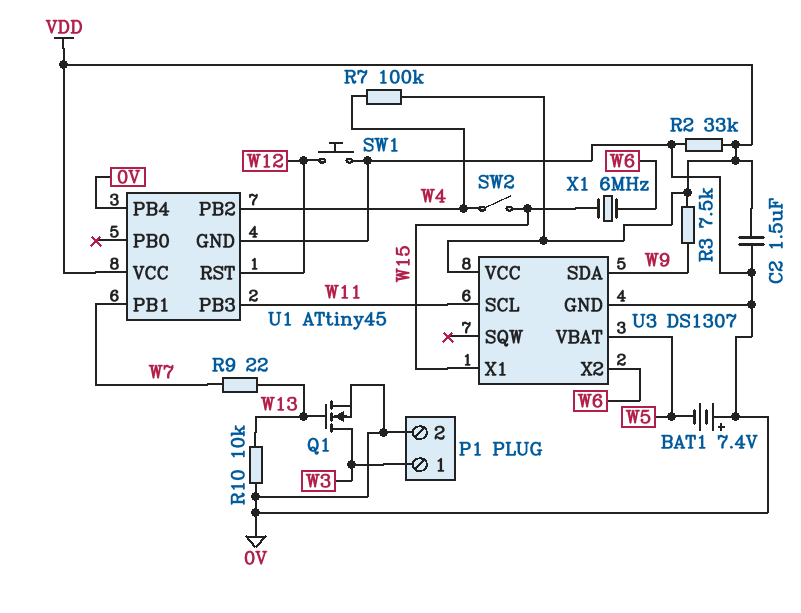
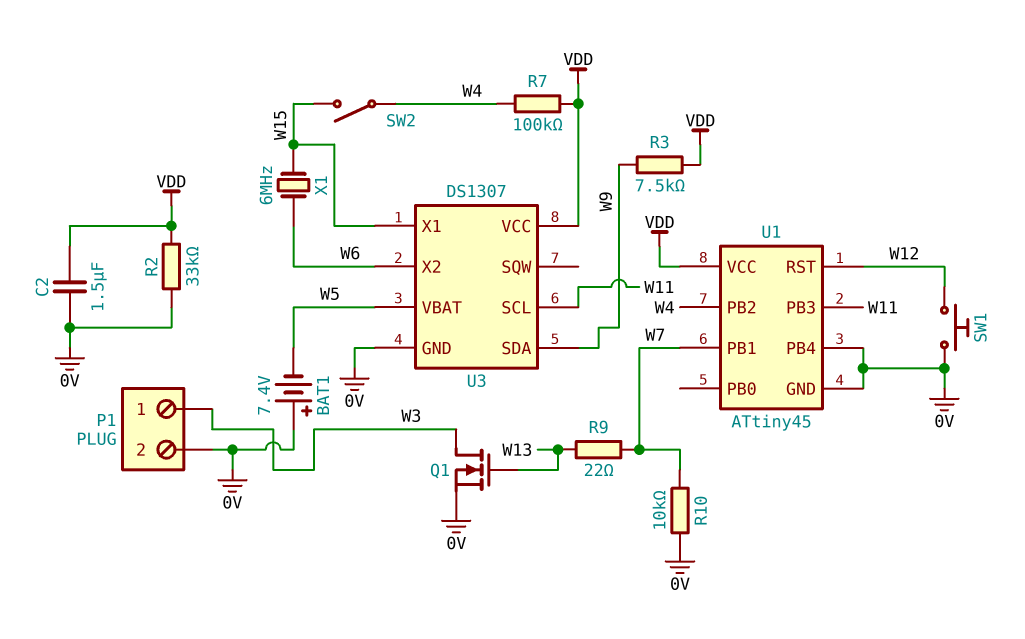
R10: 10k (0V, W13) -> 10k (0V, W7)

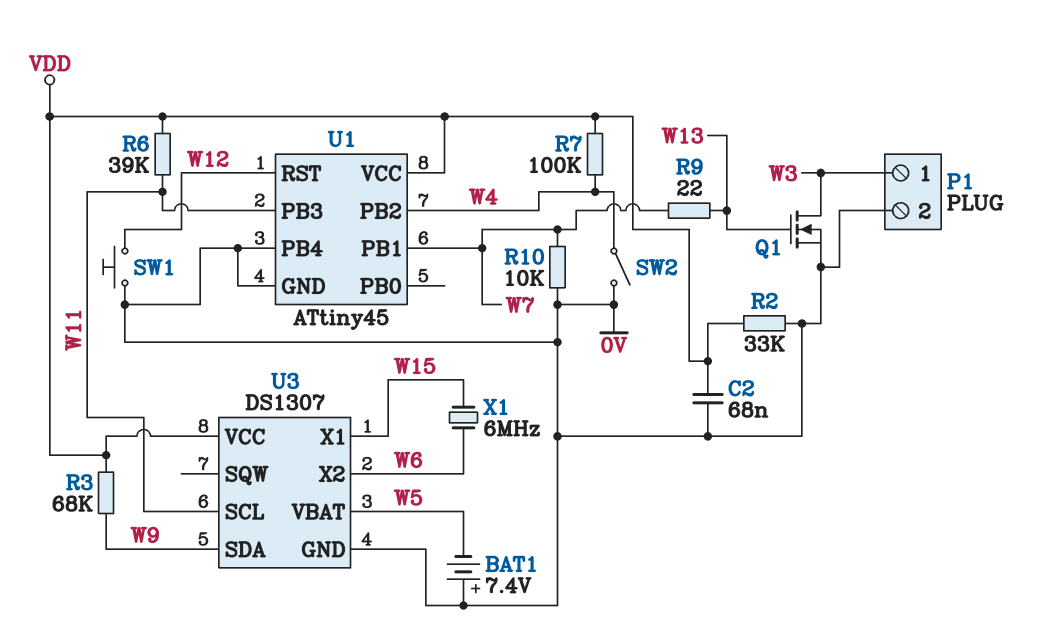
C2: 1.5uF (0V, VDD) -> 68nF (0V, VDD)
R3: 7.5k (VDD, W9) -> 68k (VDD, W9)
R6: none -> 39k (VDD, W11)
SW2: switch (W4, W15) -> switch (0V, W4)

